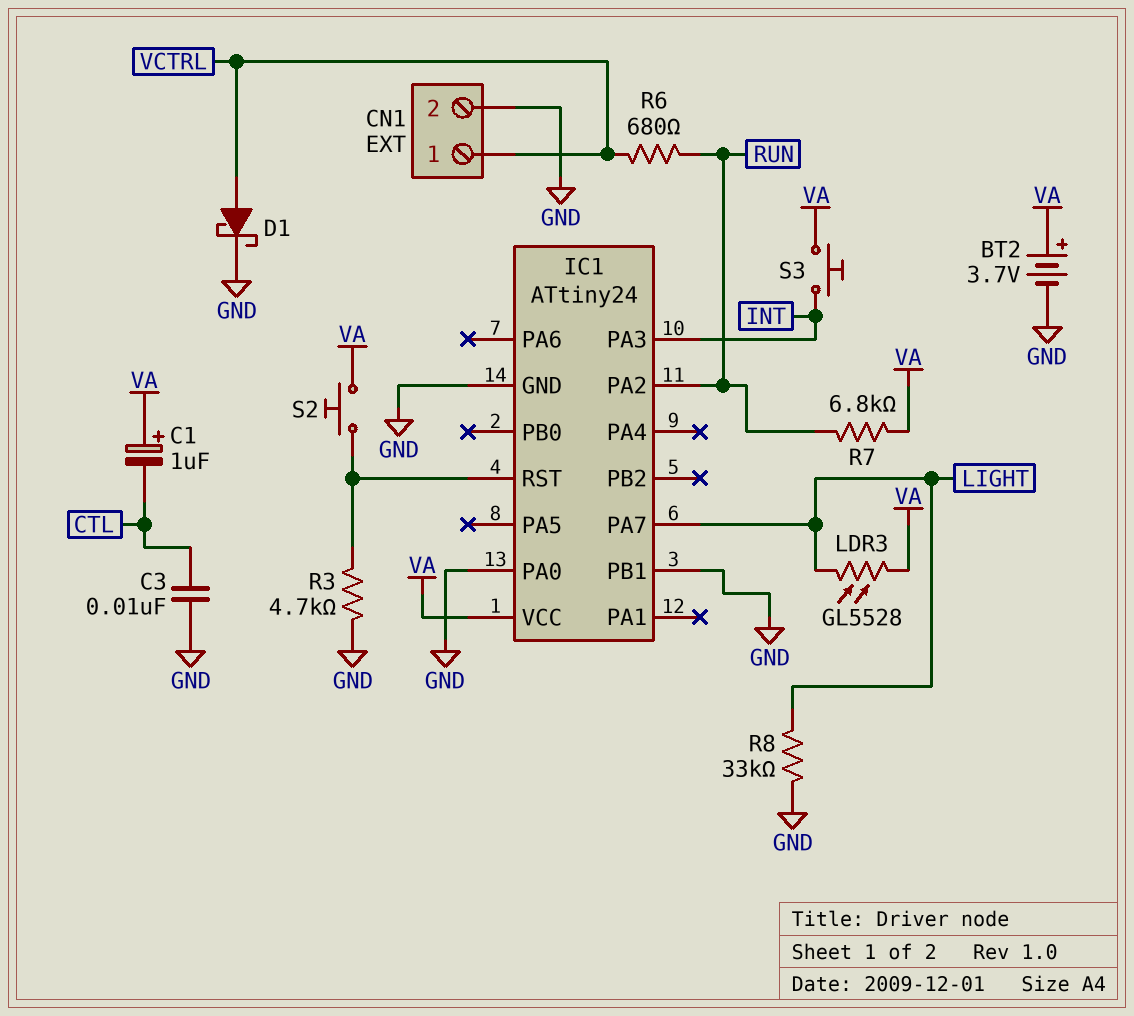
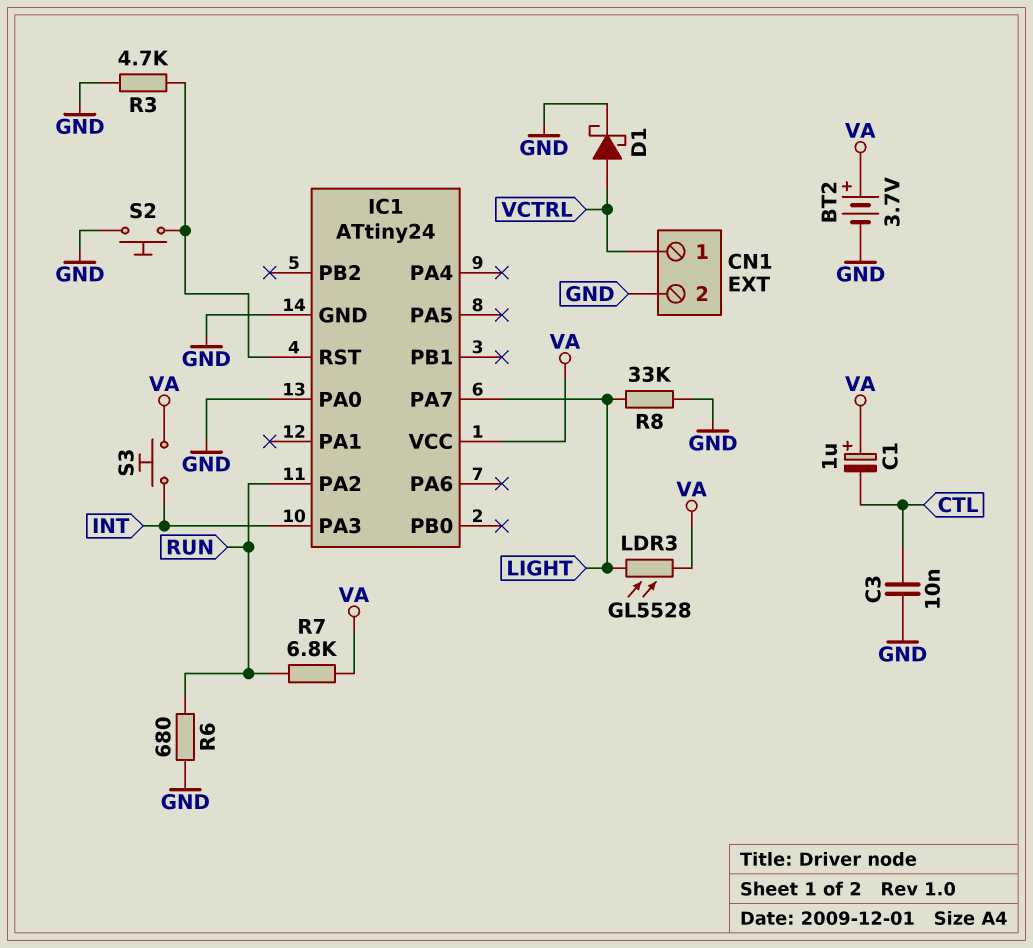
IC1 pin PB1: GND -> none
R6: 680 (RUN, VCTRL) -> 680 (GND, RUN)
S2: button (IC1/RST, VA) -> button (GND, IC1/RST)

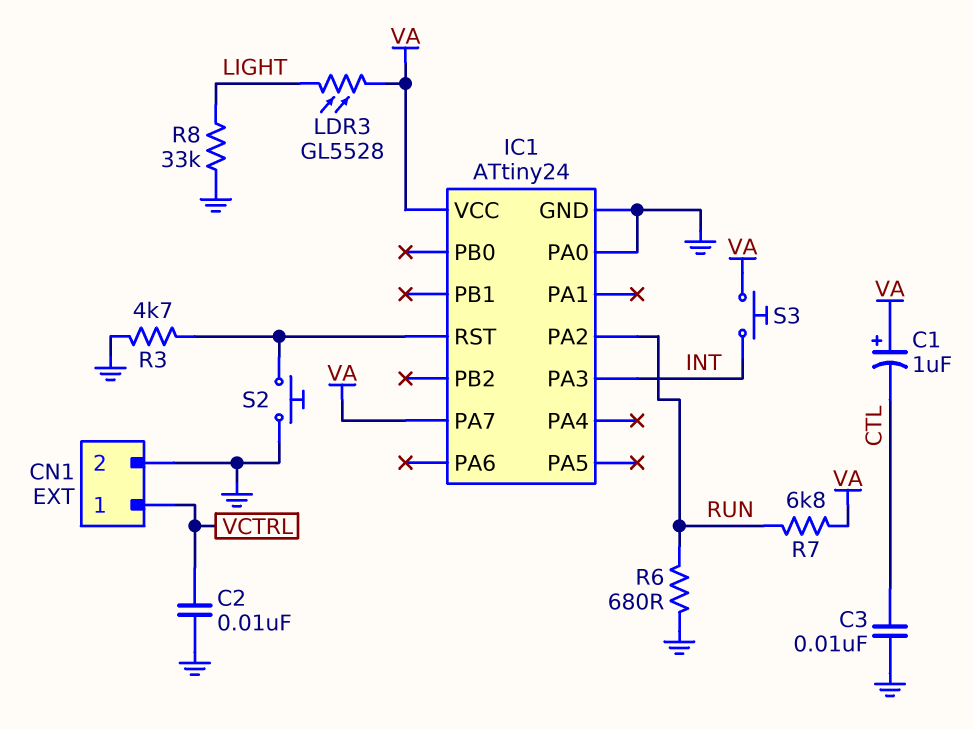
BT2: 3.7V (plus VA, minus GND) -> none
C2: none -> 10nF (GND, VCTRL)
D1: schottky (A VCTRL, K GND) -> none
IC1 pin PA7: LIGHT -> VA

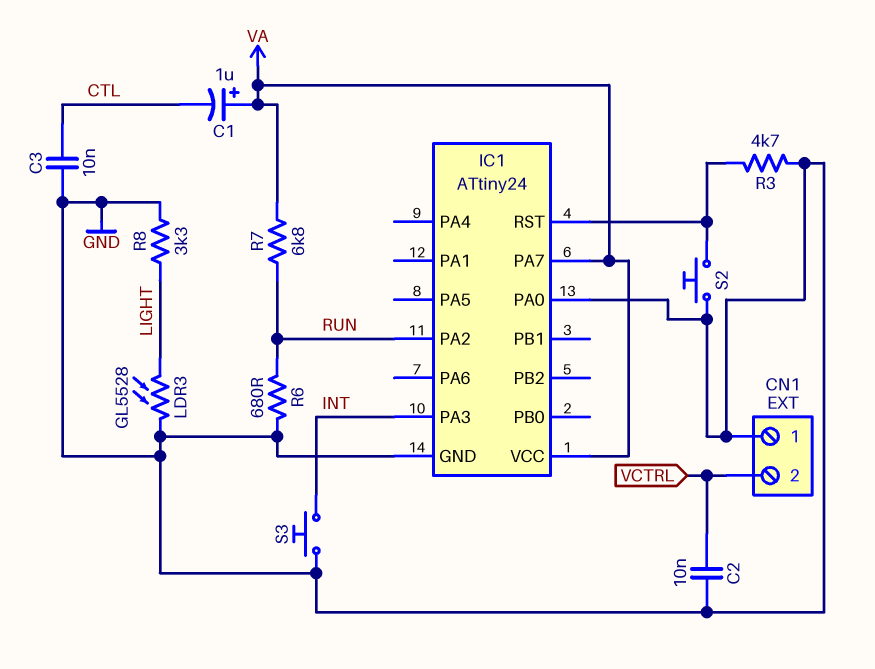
CN1 pin 1: VCTRL -> GND
CN1 pin 2: GND -> VCTRL
LDR3: GL5528 (LIGHT, VA) -> GL5528 (GND, LIGHT)
R8: 33k (GND, LIGHT) -> 3.3k (GND, LIGHT)
S3: button (INT, VA) -> button (GND, INT)

